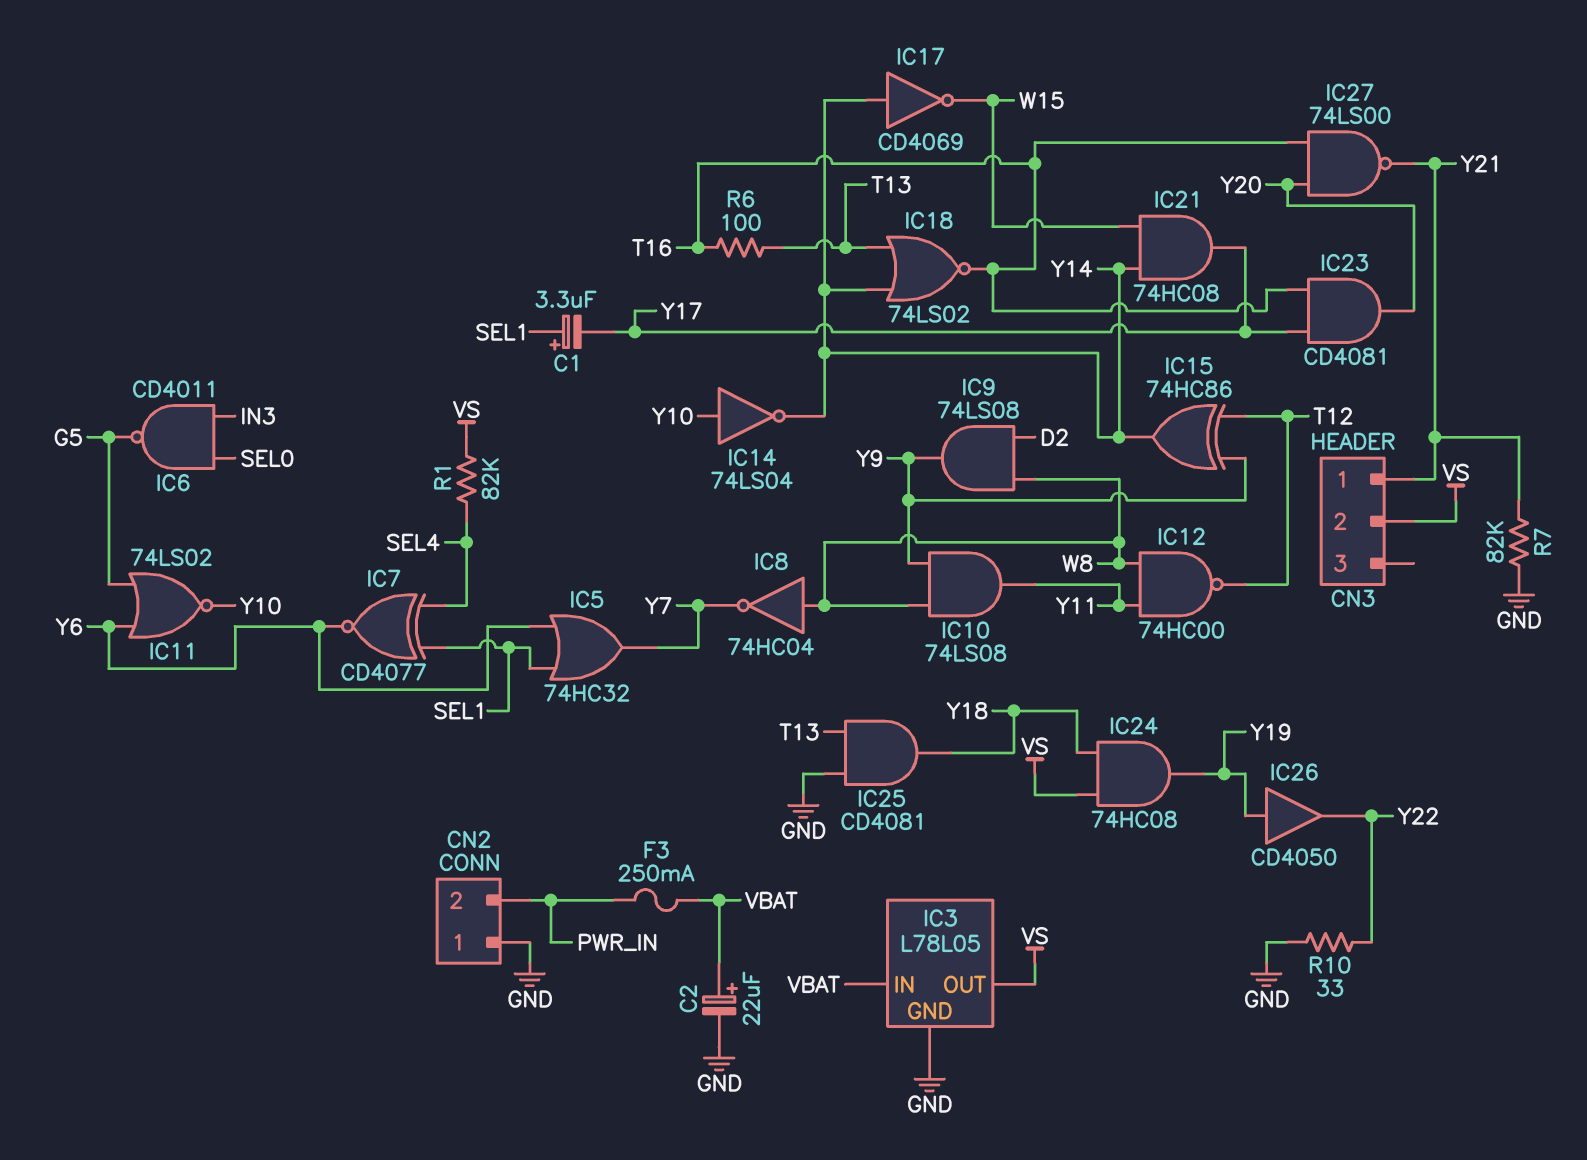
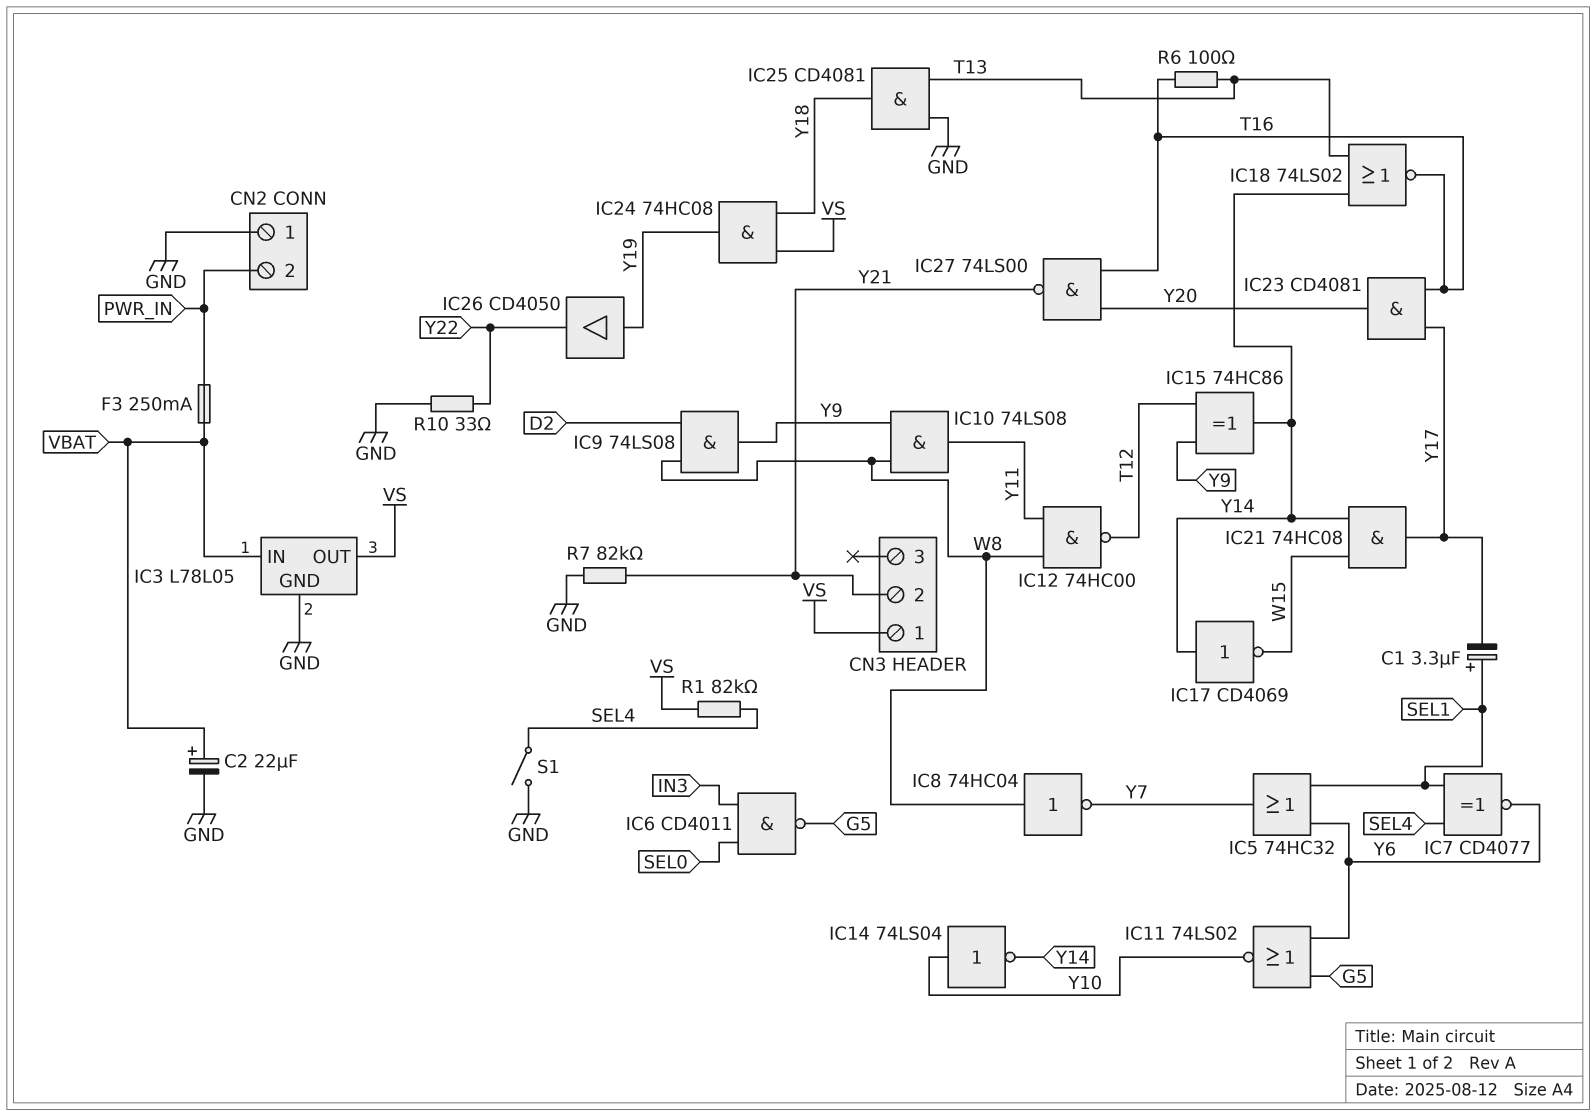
CN3 pin 1: Y21 -> VS
CN3 pin 2: VS -> Y21
S1: none -> switch (GND, SEL4)

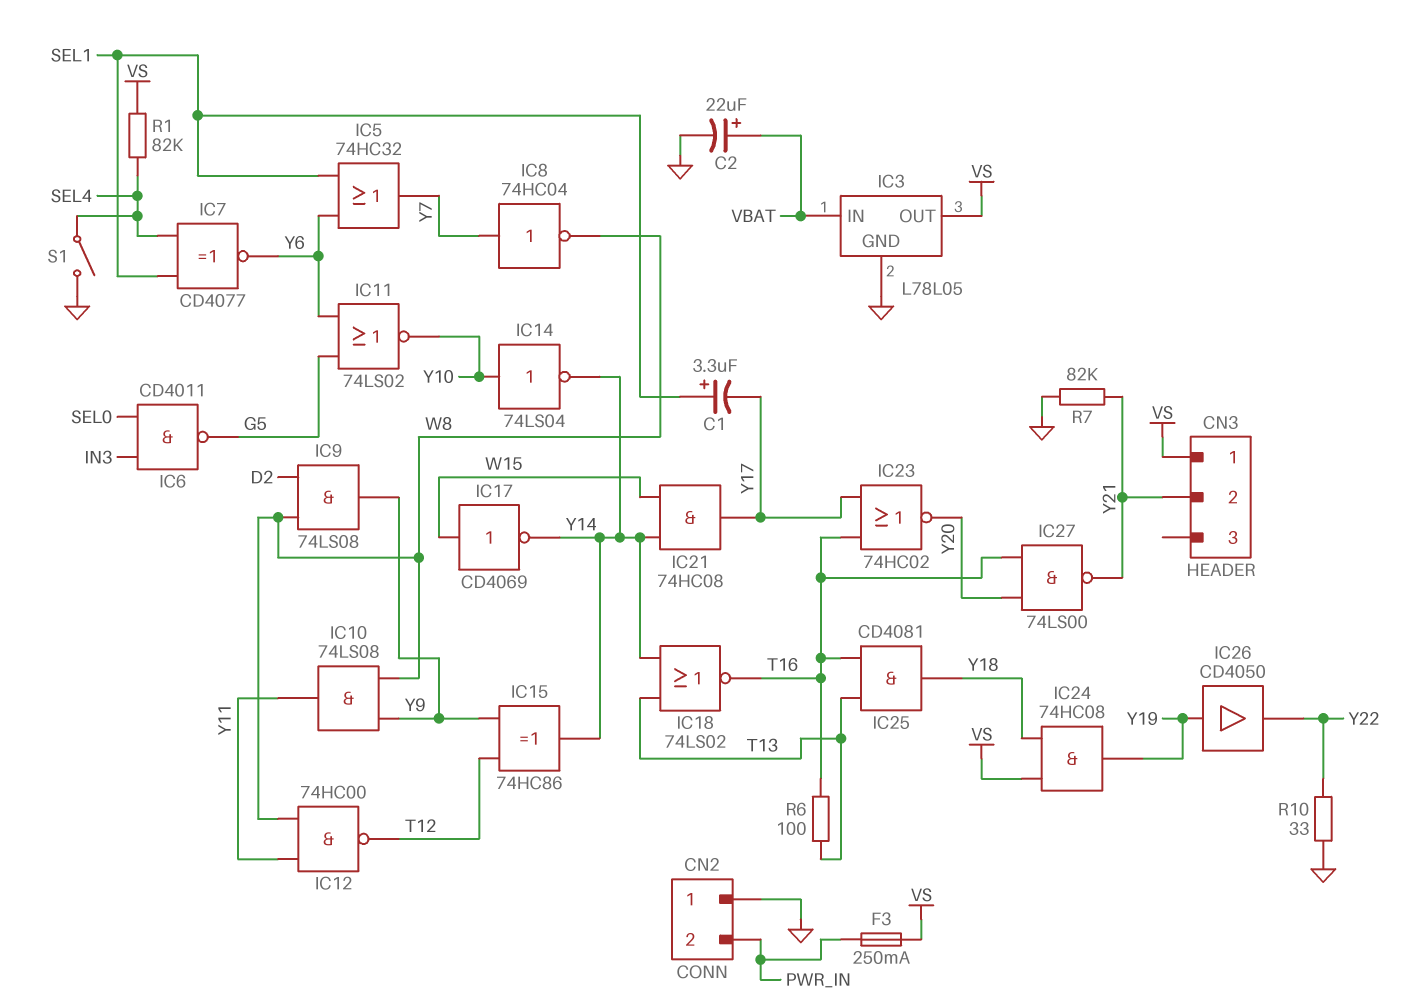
F3: 250mA (PWR_IN, VBAT) -> 250mA (PWR_IN, VS)
IC8: NOT 74HC04 (in W8, out Y7) -> NOT 74HC04 (in Y7, out W8)
IC17: NOT CD4069 (in Y14, out W15) -> NOT CD4069 (in W15, out Y14)
IC23: AND CD4081 (in T16, in Y17, out Y20) -> NOR 74HC02 (in T16, in Y17, out Y20)
IC25: AND CD4081 (in GND, in T13, out Y18) -> AND CD4081 (in T13, in T16, out Y18)

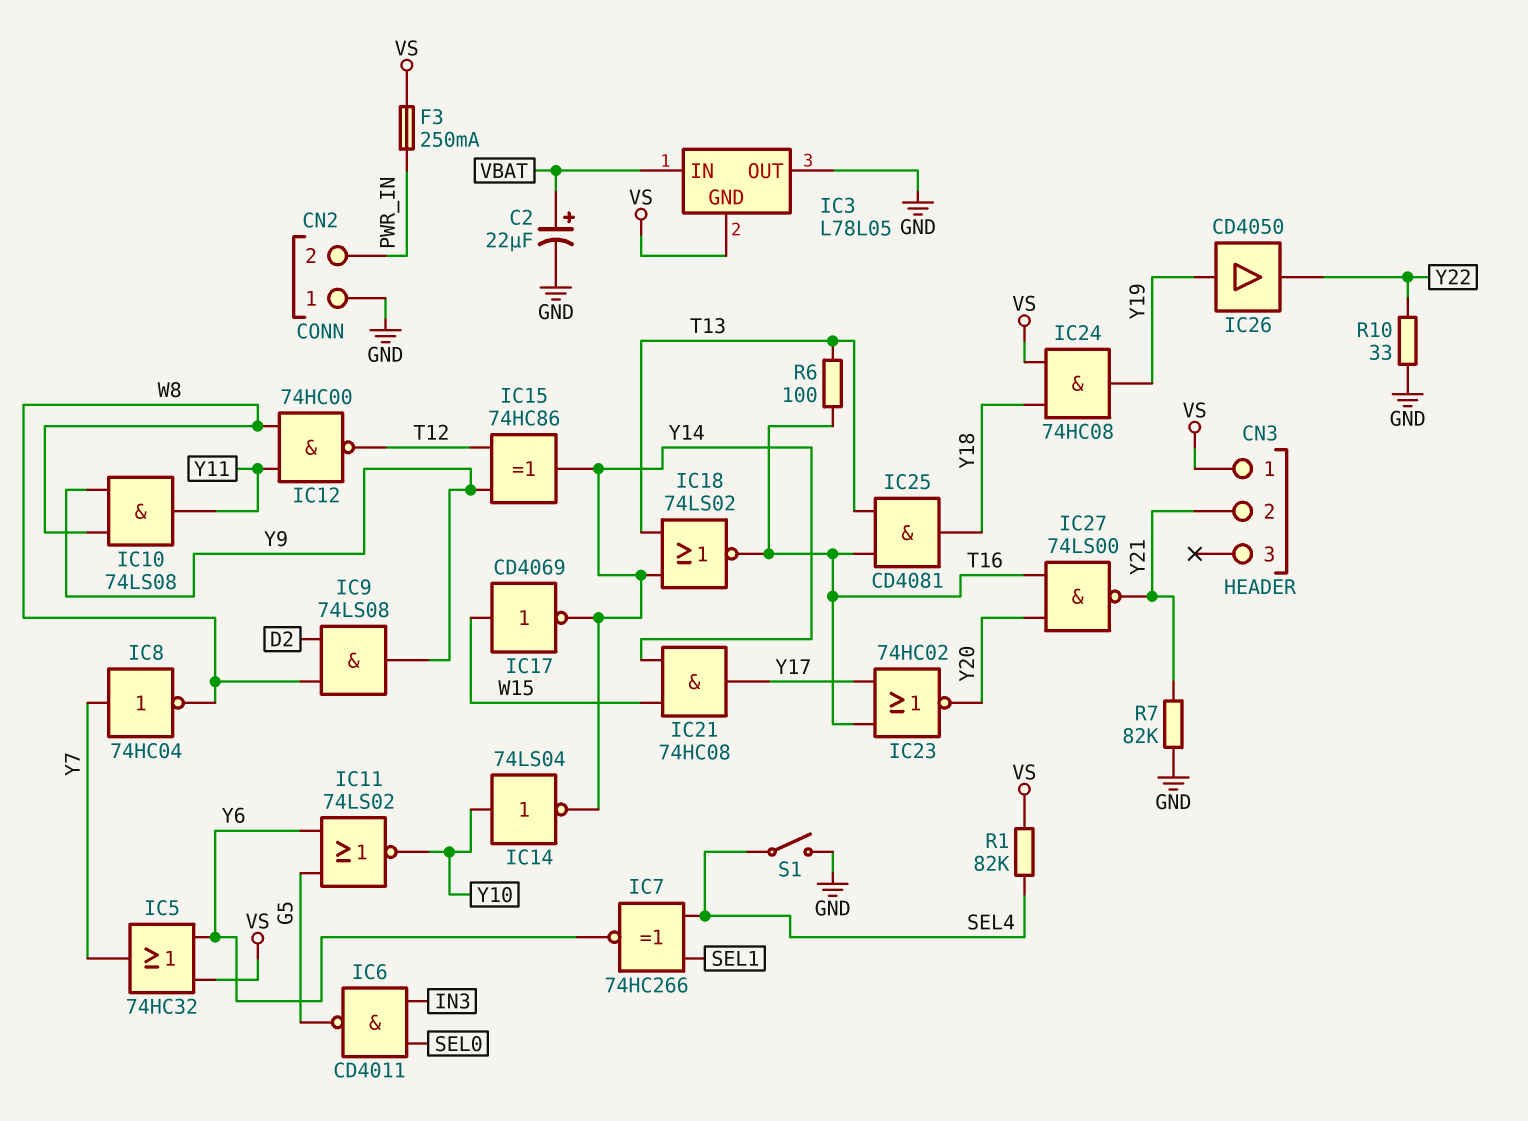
C1: 3.3uF (plus SEL1, minus Y17) -> none
IC3 pin GND: GND -> VS
IC3 pin OUT: VS -> GND
IC5: OR 74HC32 (in SEL1, in Y6, out Y7) -> OR 74HC32 (in VS, in Y6, out Y7)
IC7: XNOR CD4077 (in SEL1, in SEL4, out Y6) -> XNOR 74HC266 (in SEL1, in SEL4, out Y6)

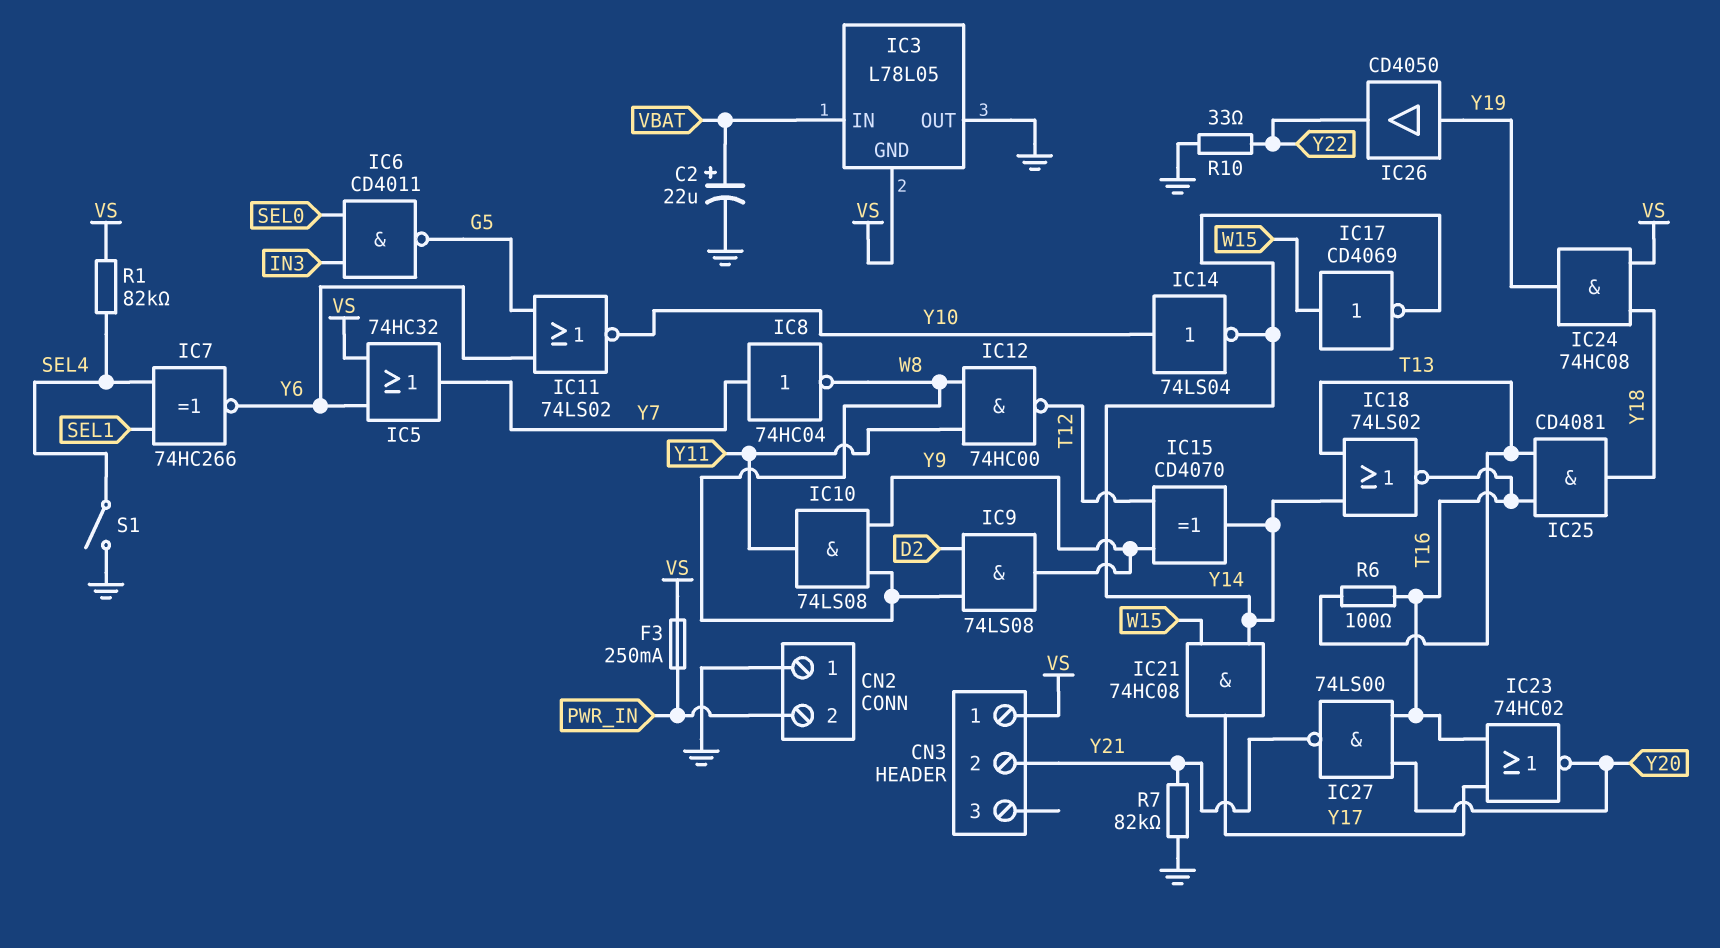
IC15: XOR 74HC86 (in T12, in Y9, out Y14) -> XOR CD4070 (in T12, in Y9, out Y14)

